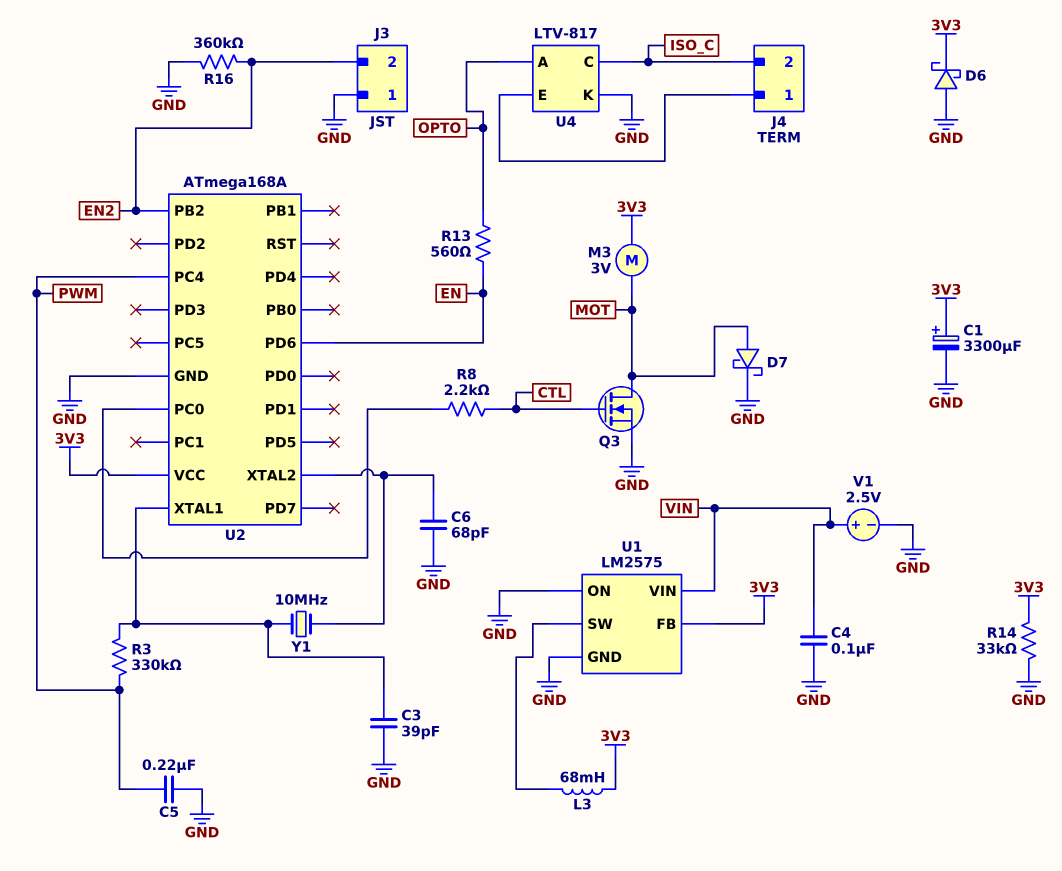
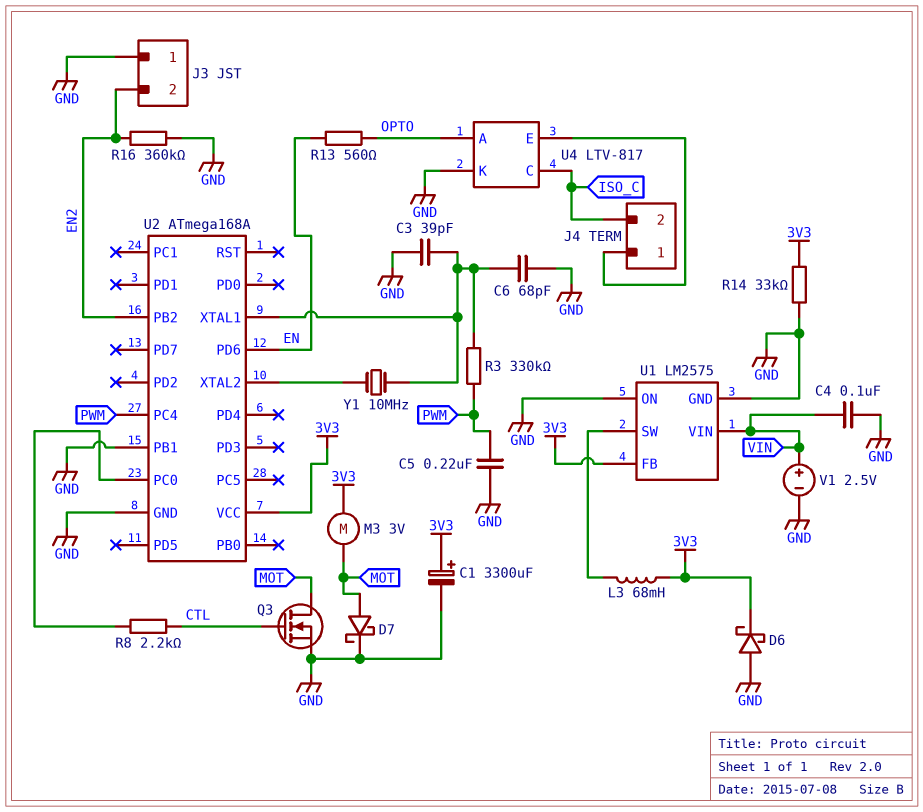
C6: 68pF (GND, U2/XTAL2) -> 68pF (GND, U2/XTAL1)
U2 pin PB1: none -> GND

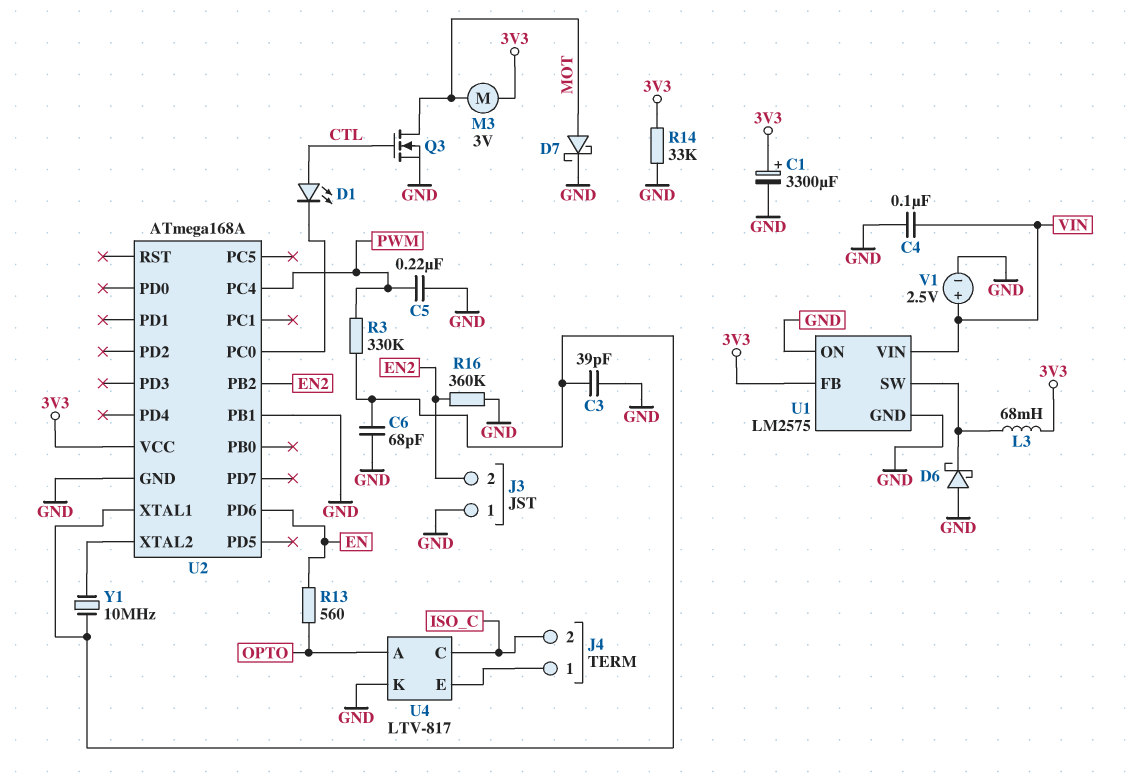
D1: none -> LED (A CTL, K U2/PC0)
D6: schottky (A GND, K 3V3) -> schottky (A GND, K U1/SW)
R8: 2.2k (CTL, U2/PC0) -> none

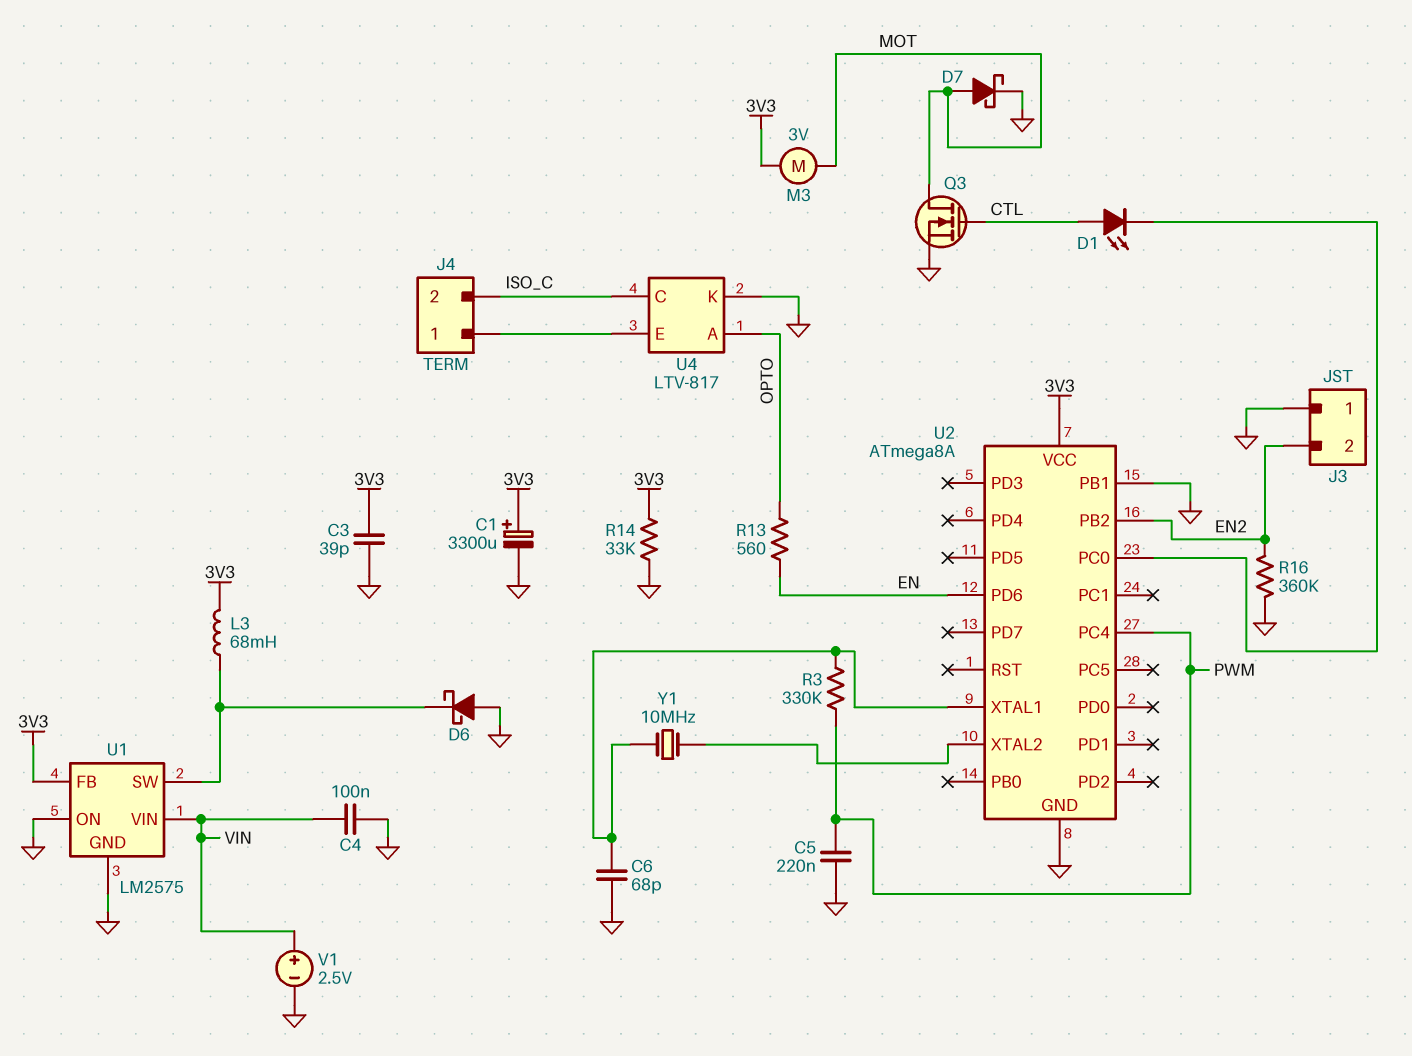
C3: 39pF (GND, U2/XTAL1) -> 39pF (3V3, GND)
U2: ATmega168A -> ATmega8A

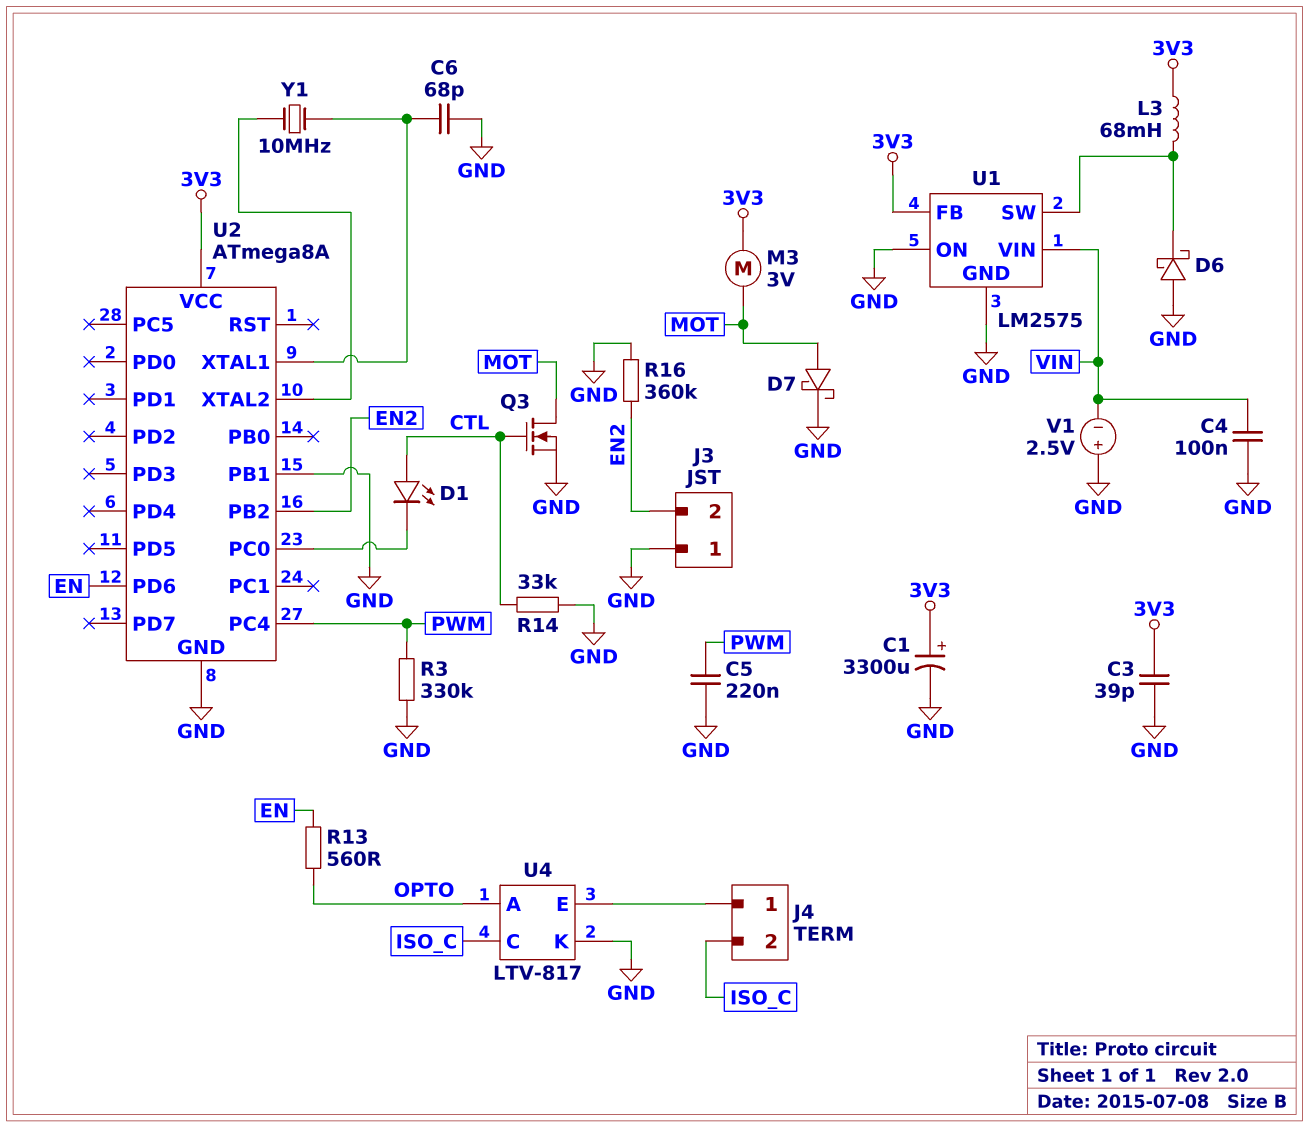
R3: 330k (PWM, U2/XTAL1) -> 330k (GND, PWM)
R14: 33k (3V3, GND) -> 33k (CTL, GND)
V1: 2.5V (plus VIN, minus GND) -> 2.5V (plus GND, minus VIN)

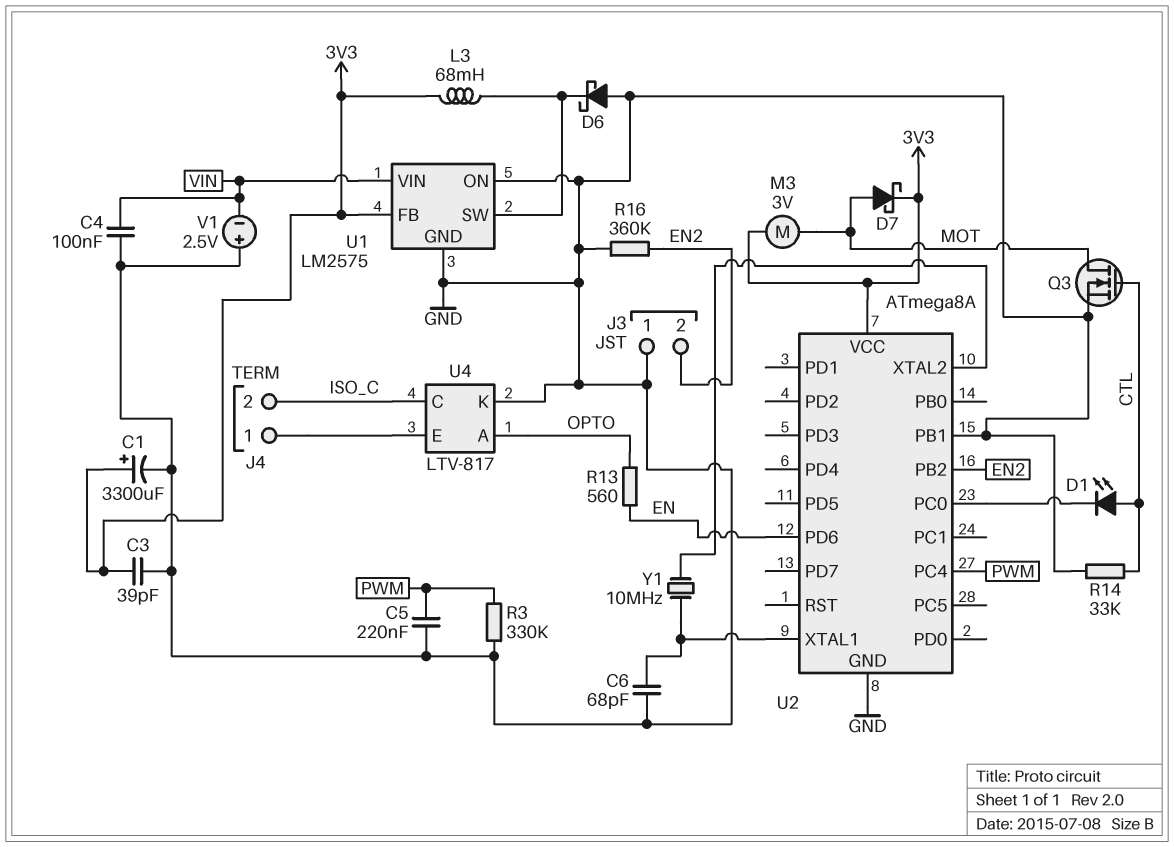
D7: schottky (A MOT, K GND) -> schottky (A MOT, K 3V3)

